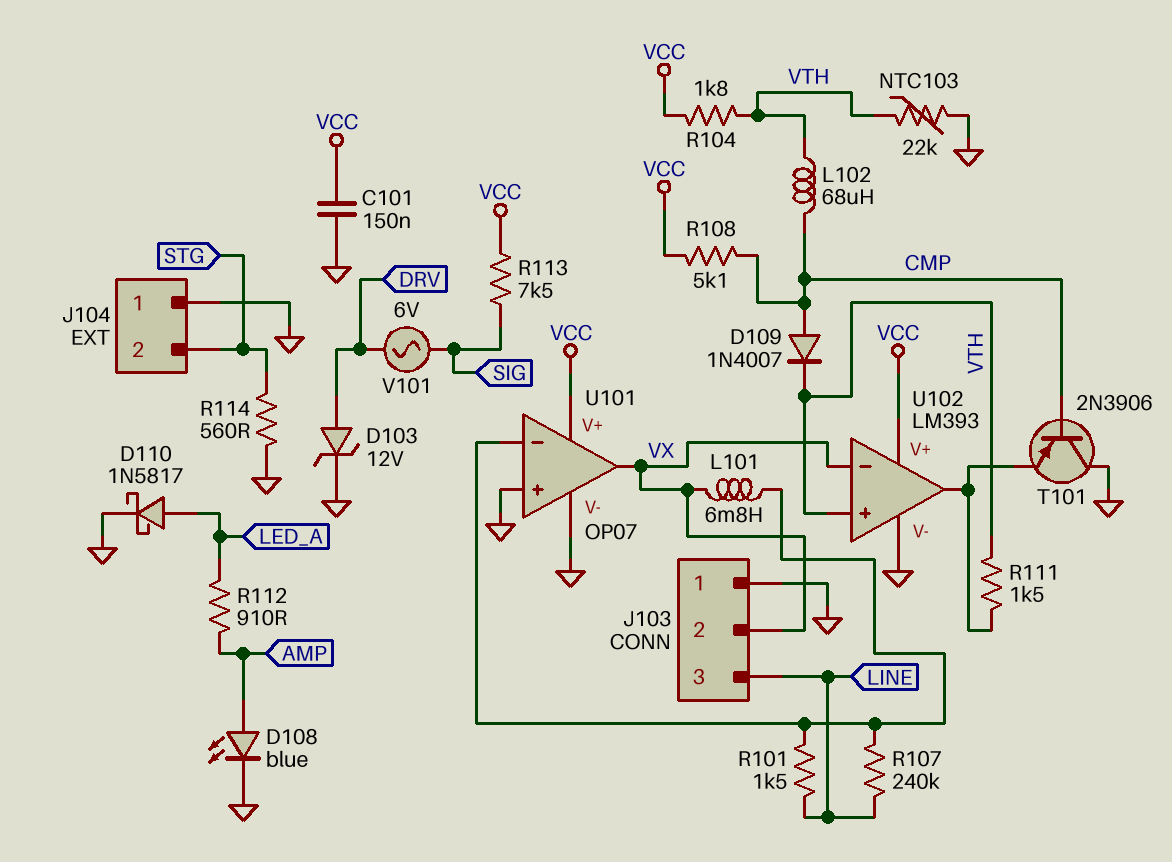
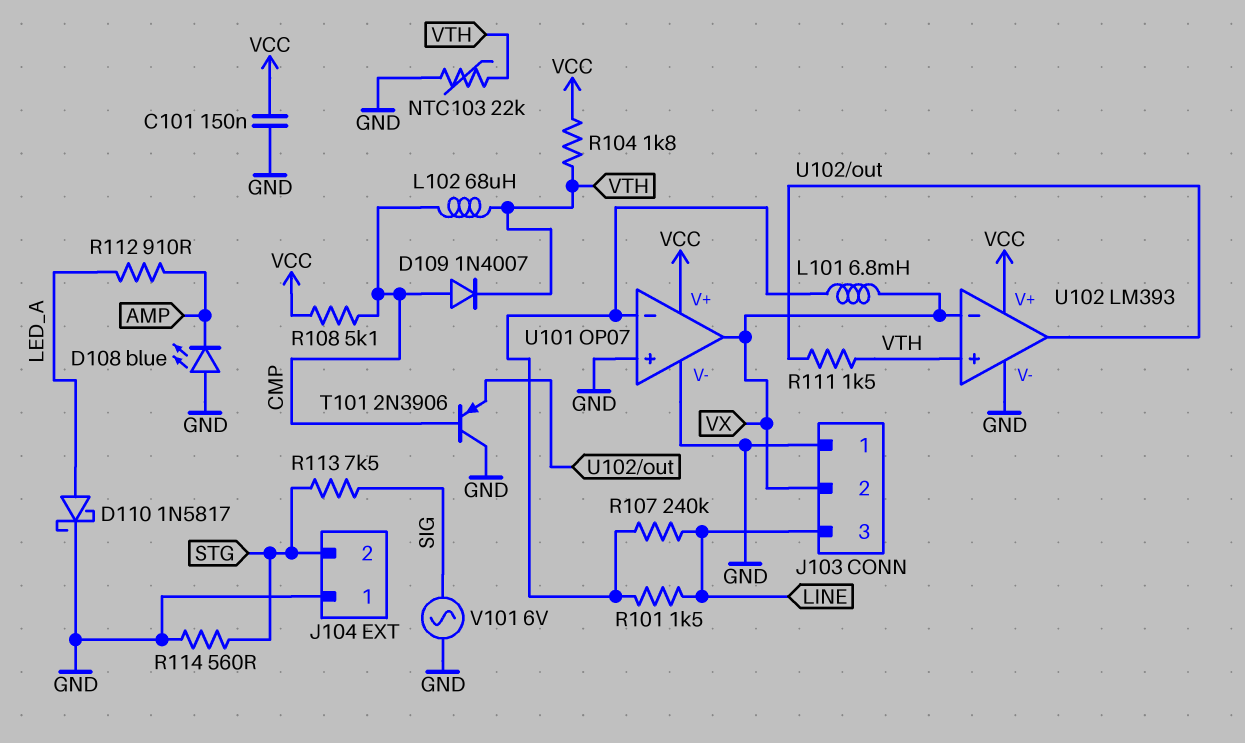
D103: zener 12V (A DRV, K GND) -> none
D108: LED blue (A AMP, K GND) -> LED blue (A GND, K AMP)
R113: 7.5k (SIG, VCC) -> 7.5k (SIG, STG)
V101: AC 6V (DRV, SIG) -> AC 6V (GND, SIG)

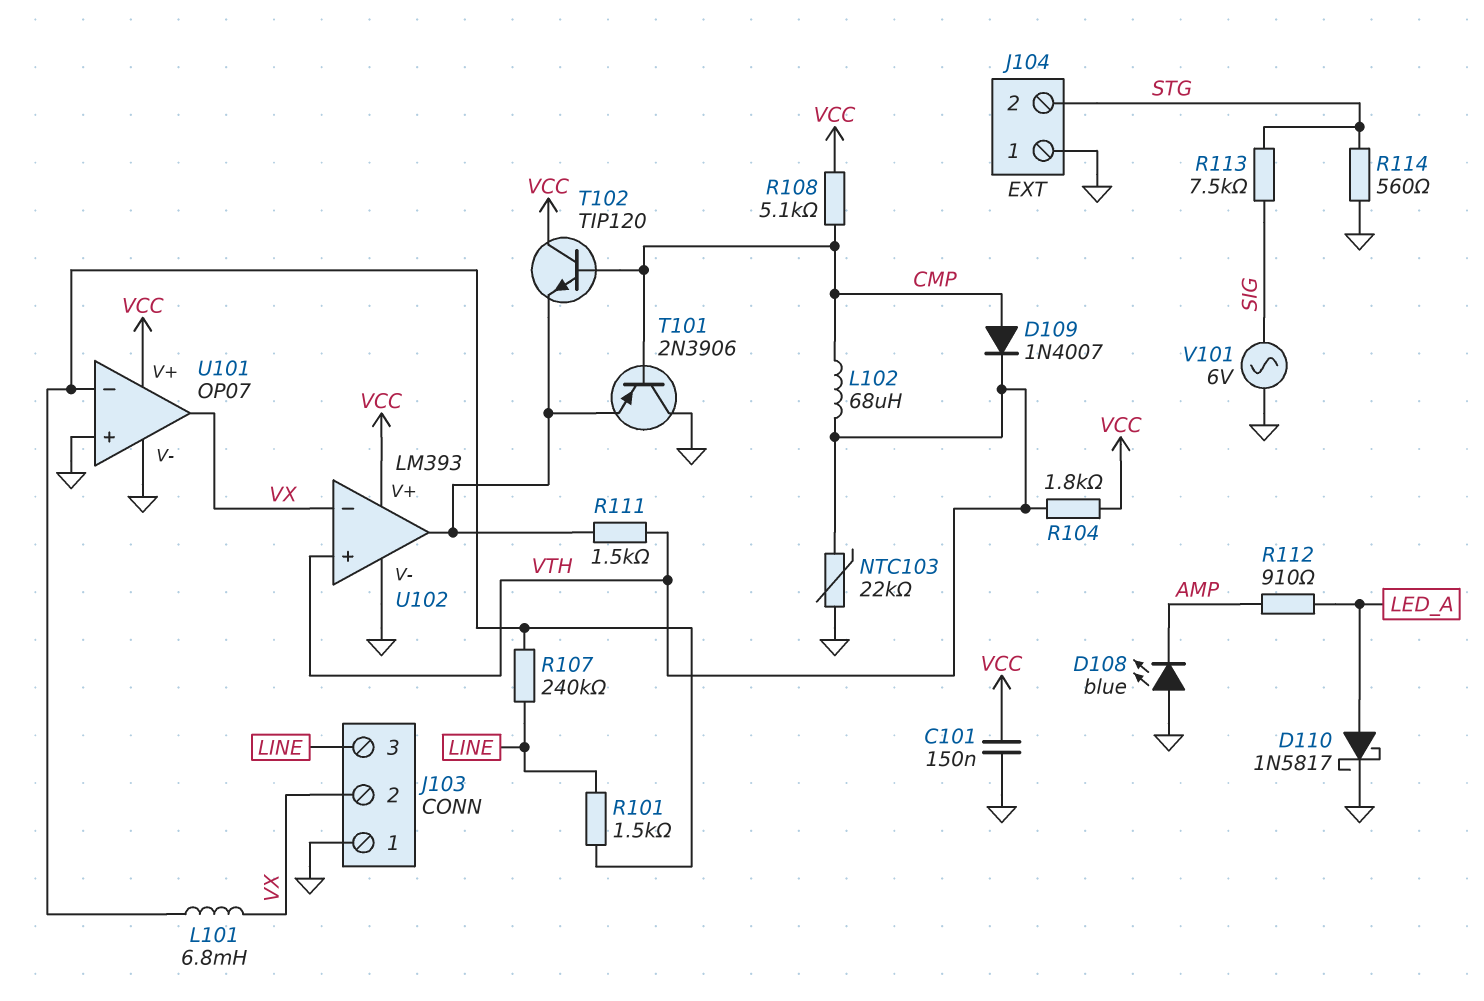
T102: none -> NPN TIP120 (B CMP, C VCC, E U102/out)

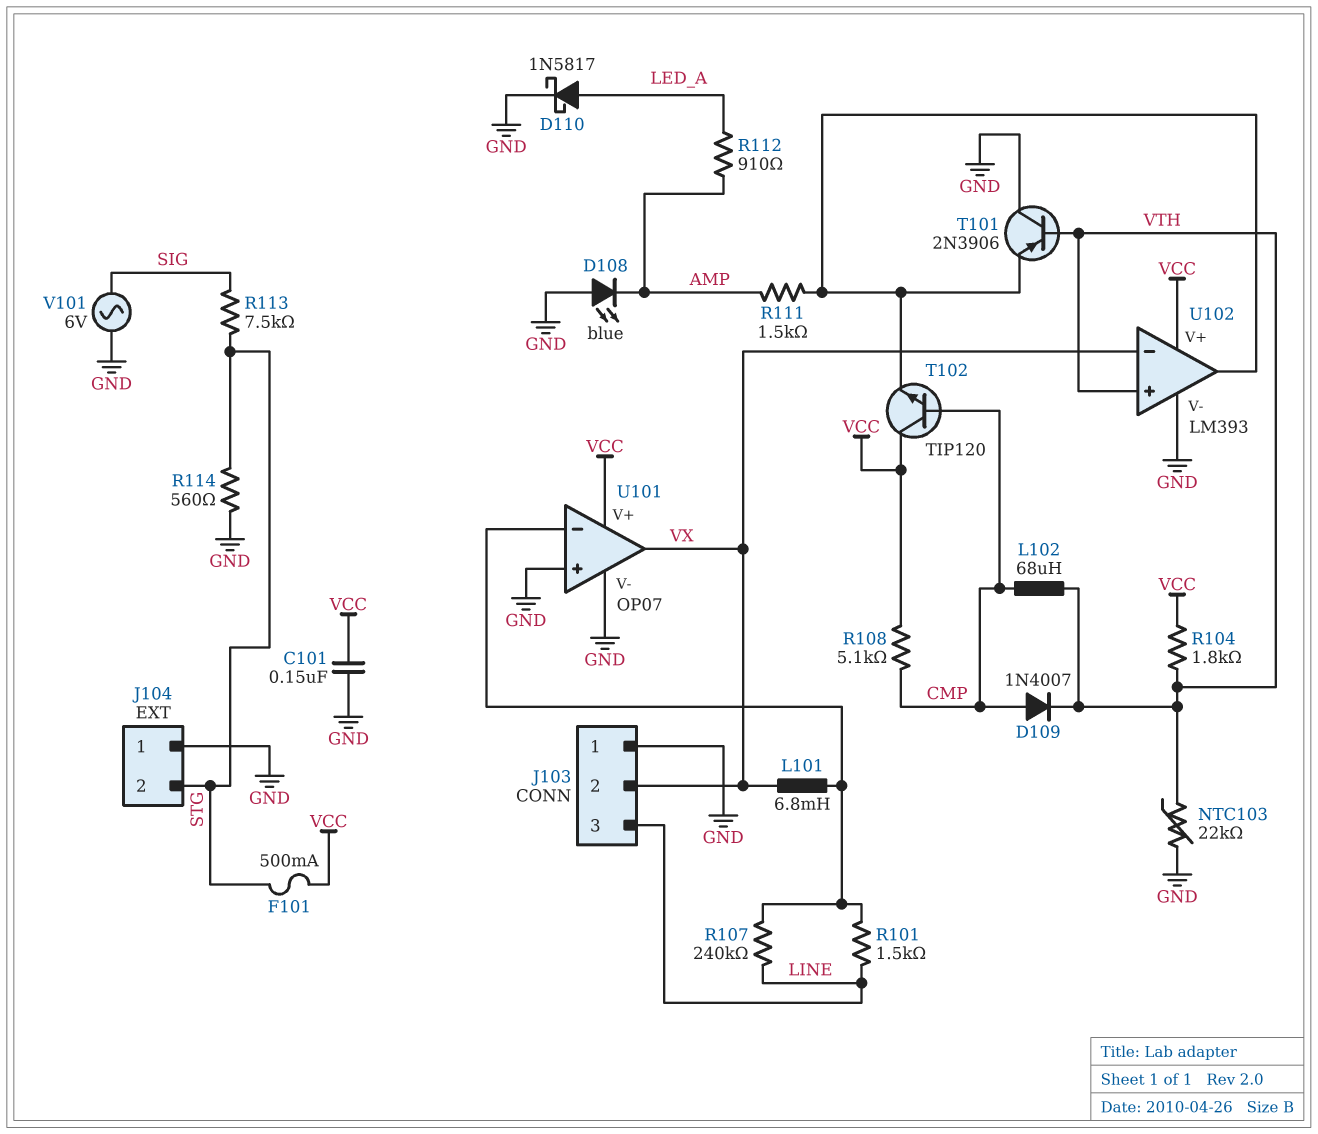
F101: none -> 500mA (STG, VCC)
R111: 1.5k (U102/out, VTH) -> 1.5k (AMP, U102/out)
T101: PNP 2N3906 (B CMP, C GND, E U102/out) -> PNP 2N3906 (B VTH, C GND, E U102/out)

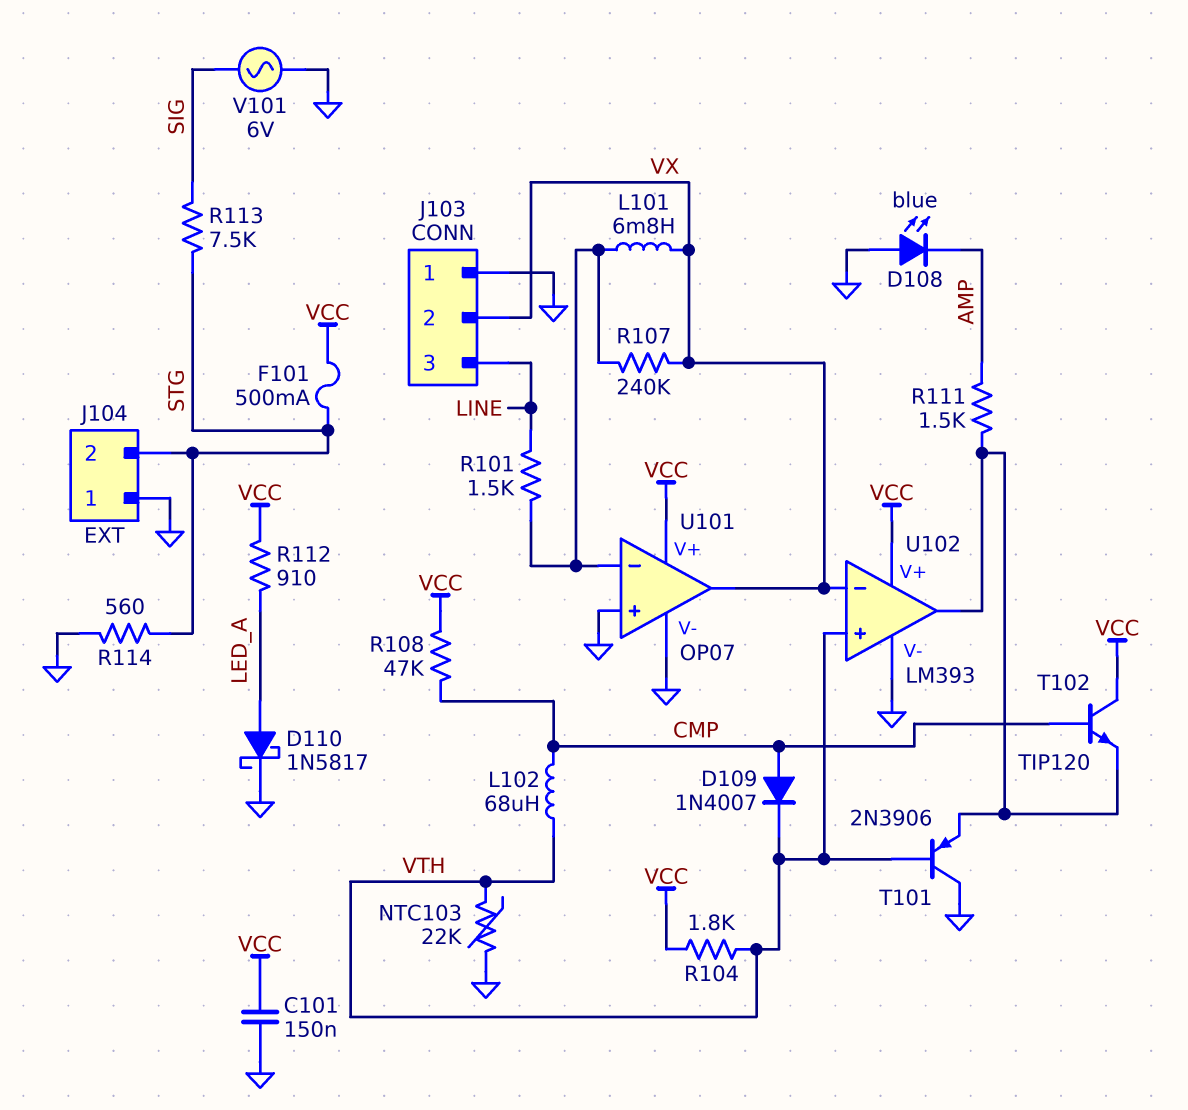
R107: 240k (LINE, U101/in-) -> 240k (U101/in-, VX)
R108: 5.1k (CMP, VCC) -> 47k (CMP, VCC)
R112: 910 (AMP, LED_A) -> 910 (LED_A, VCC)

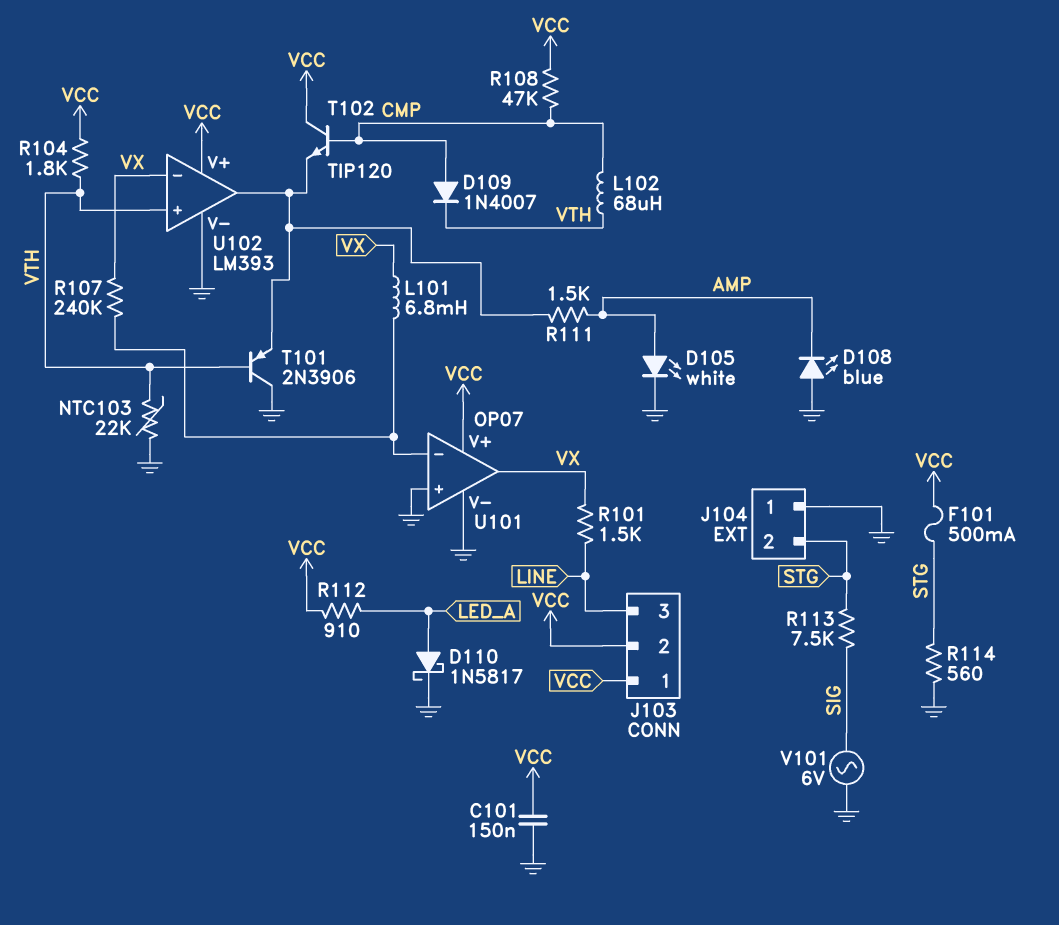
D105: none -> LED white (A AMP, K GND)
J103 pin 1: GND -> VCC
J103 pin 2: VX -> VCC
R101: 1.5k (LINE, U101/in-) -> 1.5k (LINE, VX)

